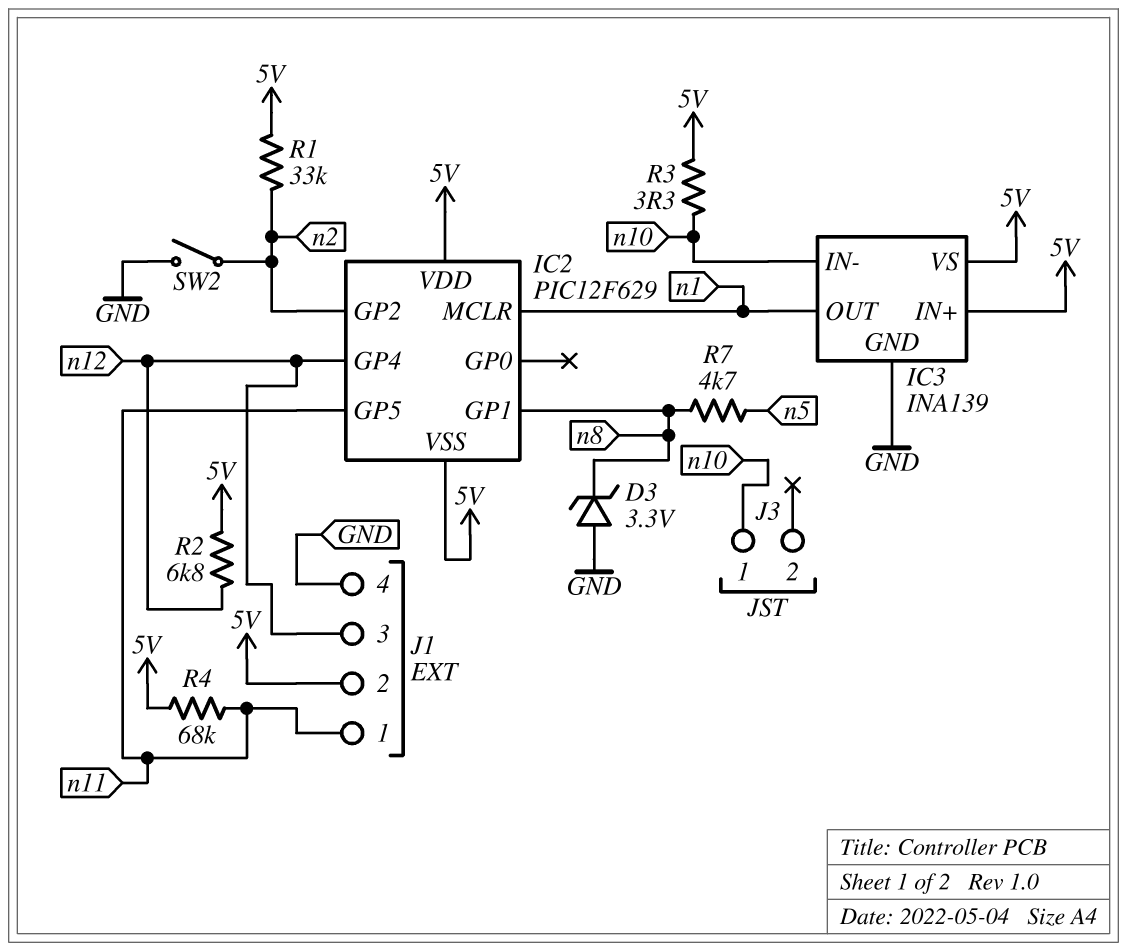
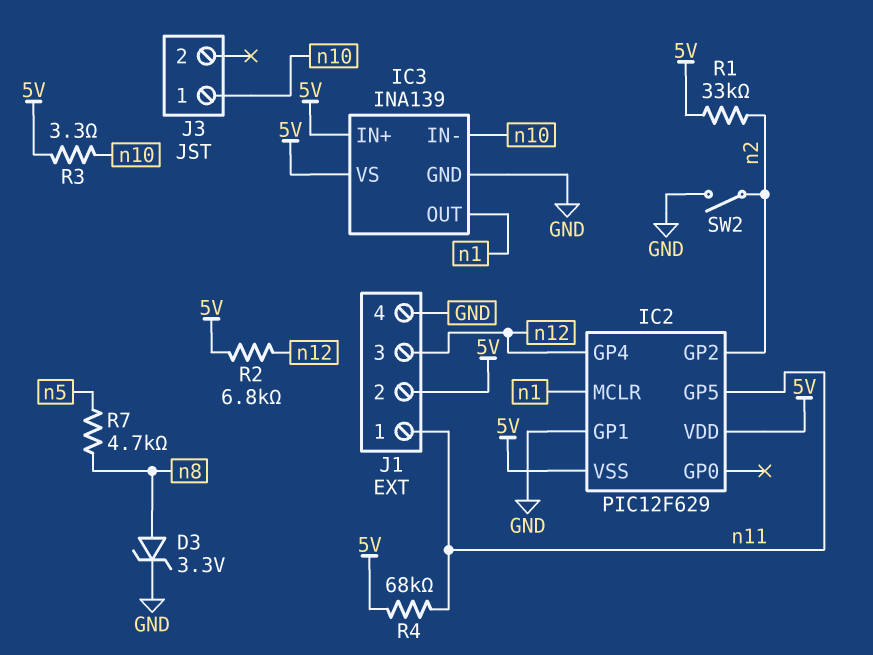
D3: zener 3.3V (A GND, K n8) -> zener 3.3V (A n8, K GND)
IC2 pin GP1: n8 -> GND

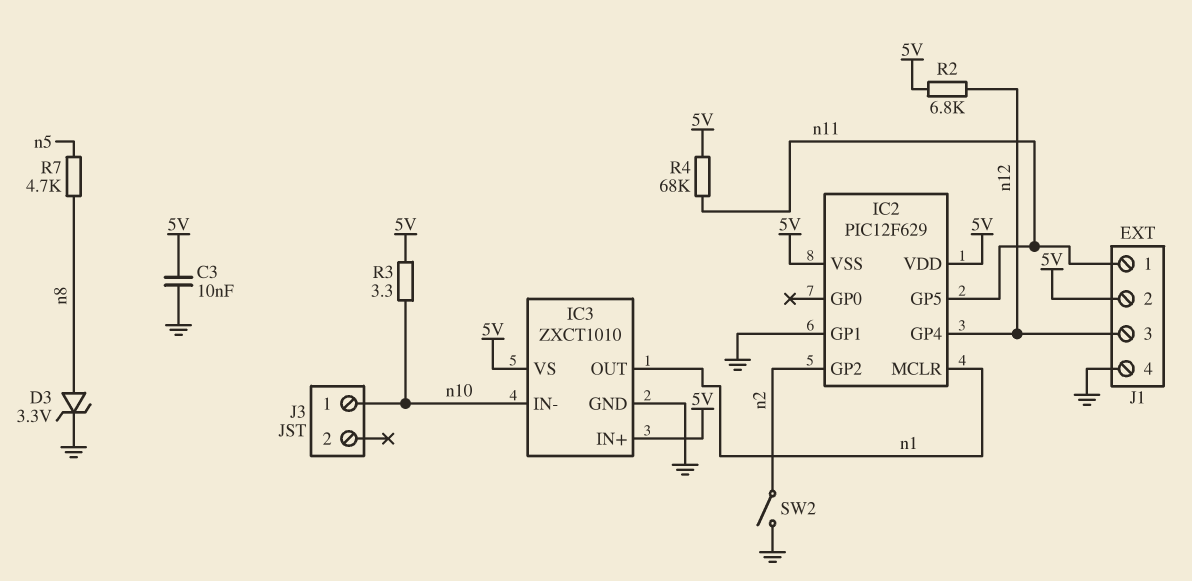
C3: none -> 10nF (5V, GND)
IC3: INA139 -> ZXCT1010
R1: 33k (5V, n2) -> none

